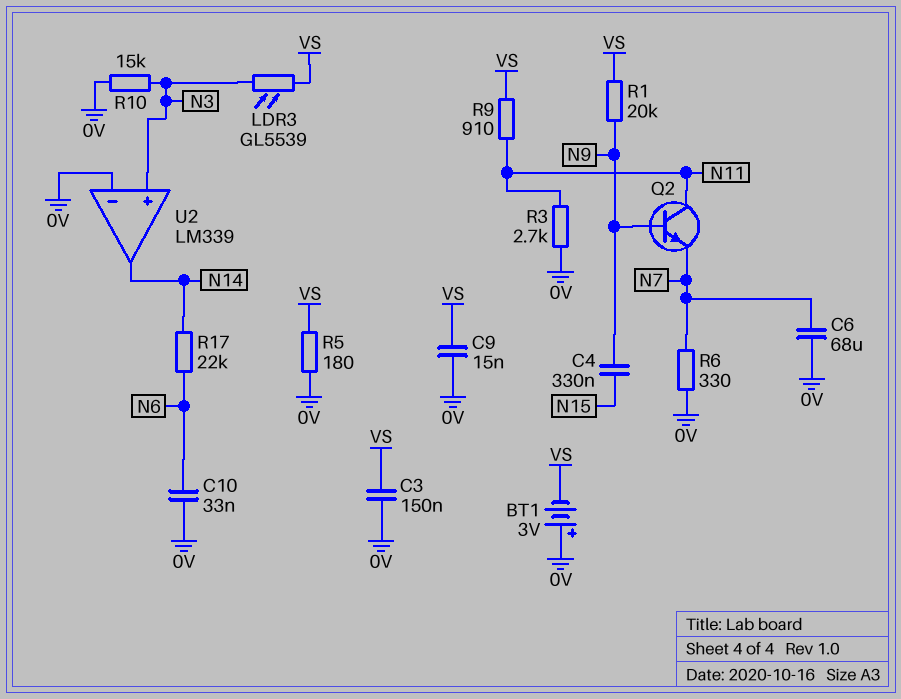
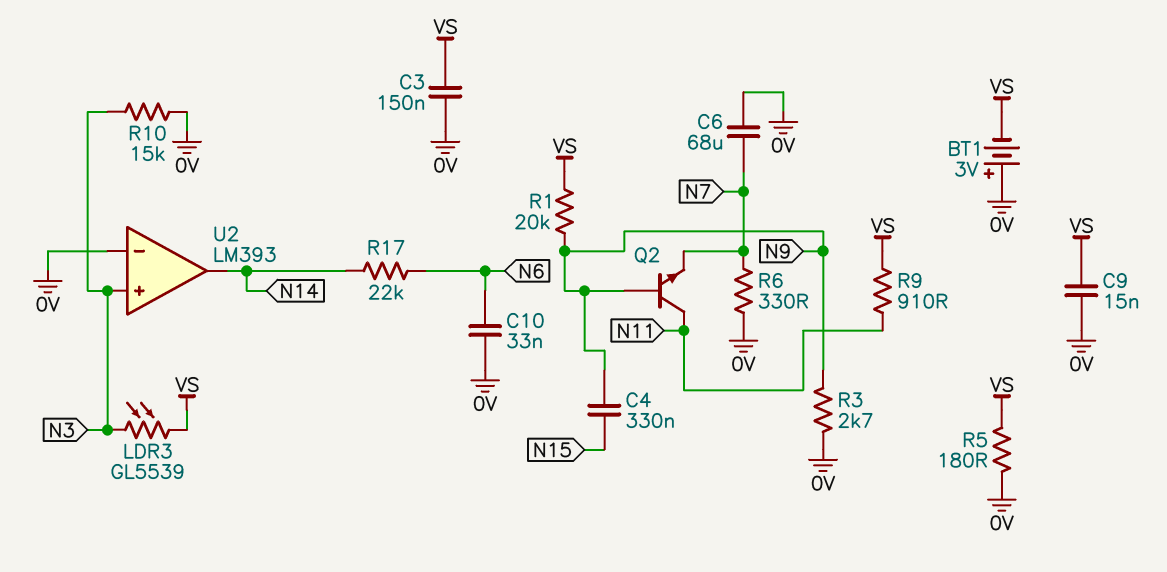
R3: 2.7k (0V, N11) -> 2.7k (0V, N9)
U2: LM339 -> LM393

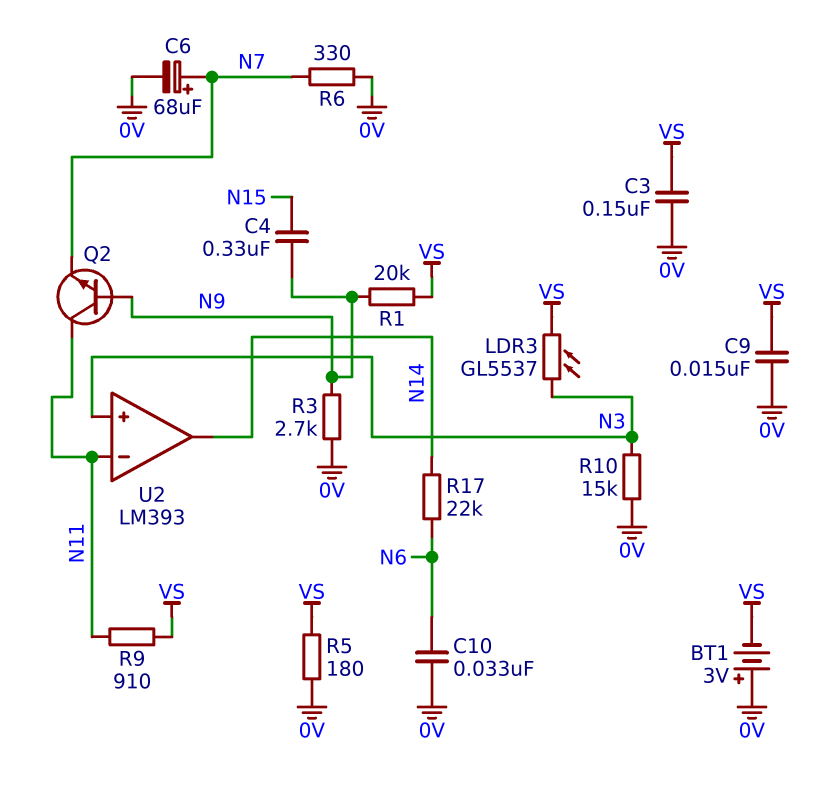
C6: 68uF (0V, N7) -> 68uF (plus N7, minus 0V)
LDR3: GL5539 (N3, VS) -> GL5537 (N3, VS)
U2 pin in-: 0V -> N11

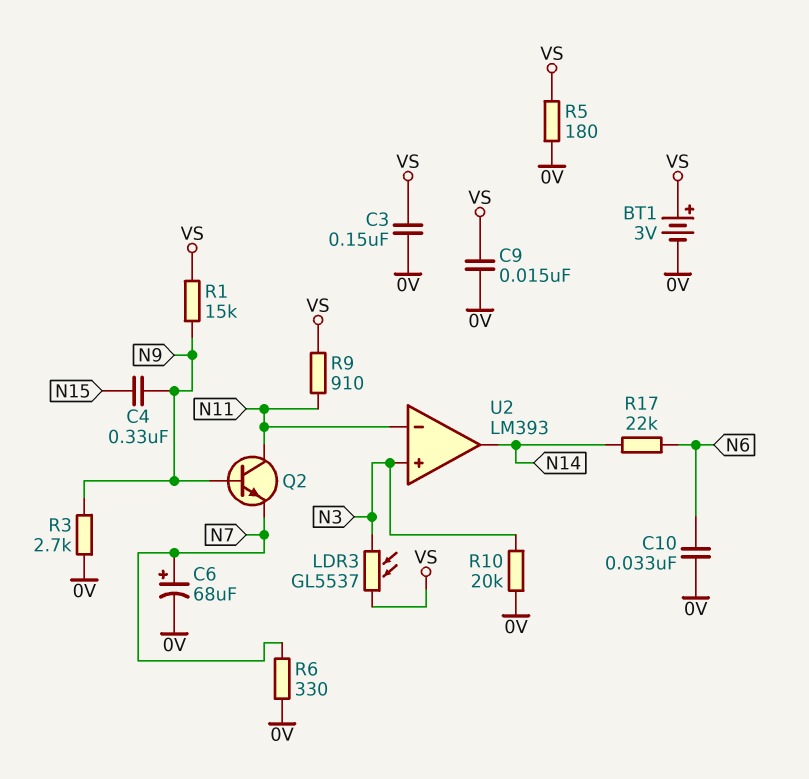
BT1: 3V (plus 0V, minus VS) -> 3V (plus VS, minus 0V)
R1: 20k (N9, VS) -> 15k (N9, VS)
R10: 15k (0V, N3) -> 20k (0V, N3)

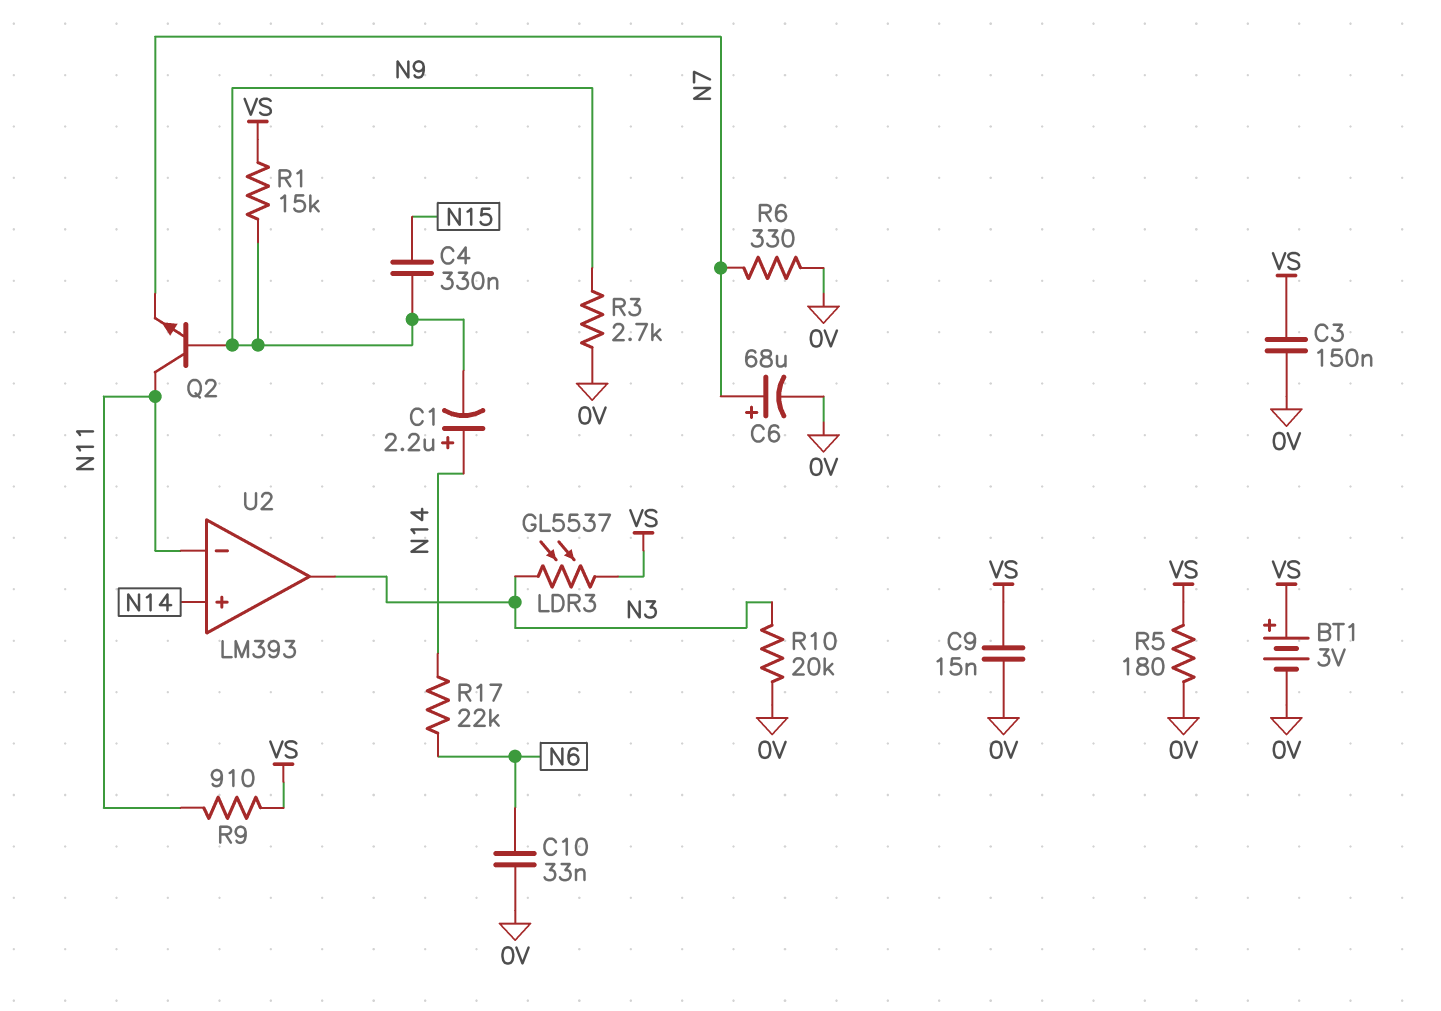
C1: none -> 2.2uF (plus N14, minus N9)
U2 pin in+: N3 -> N14
U2 pin out: N14 -> N3

